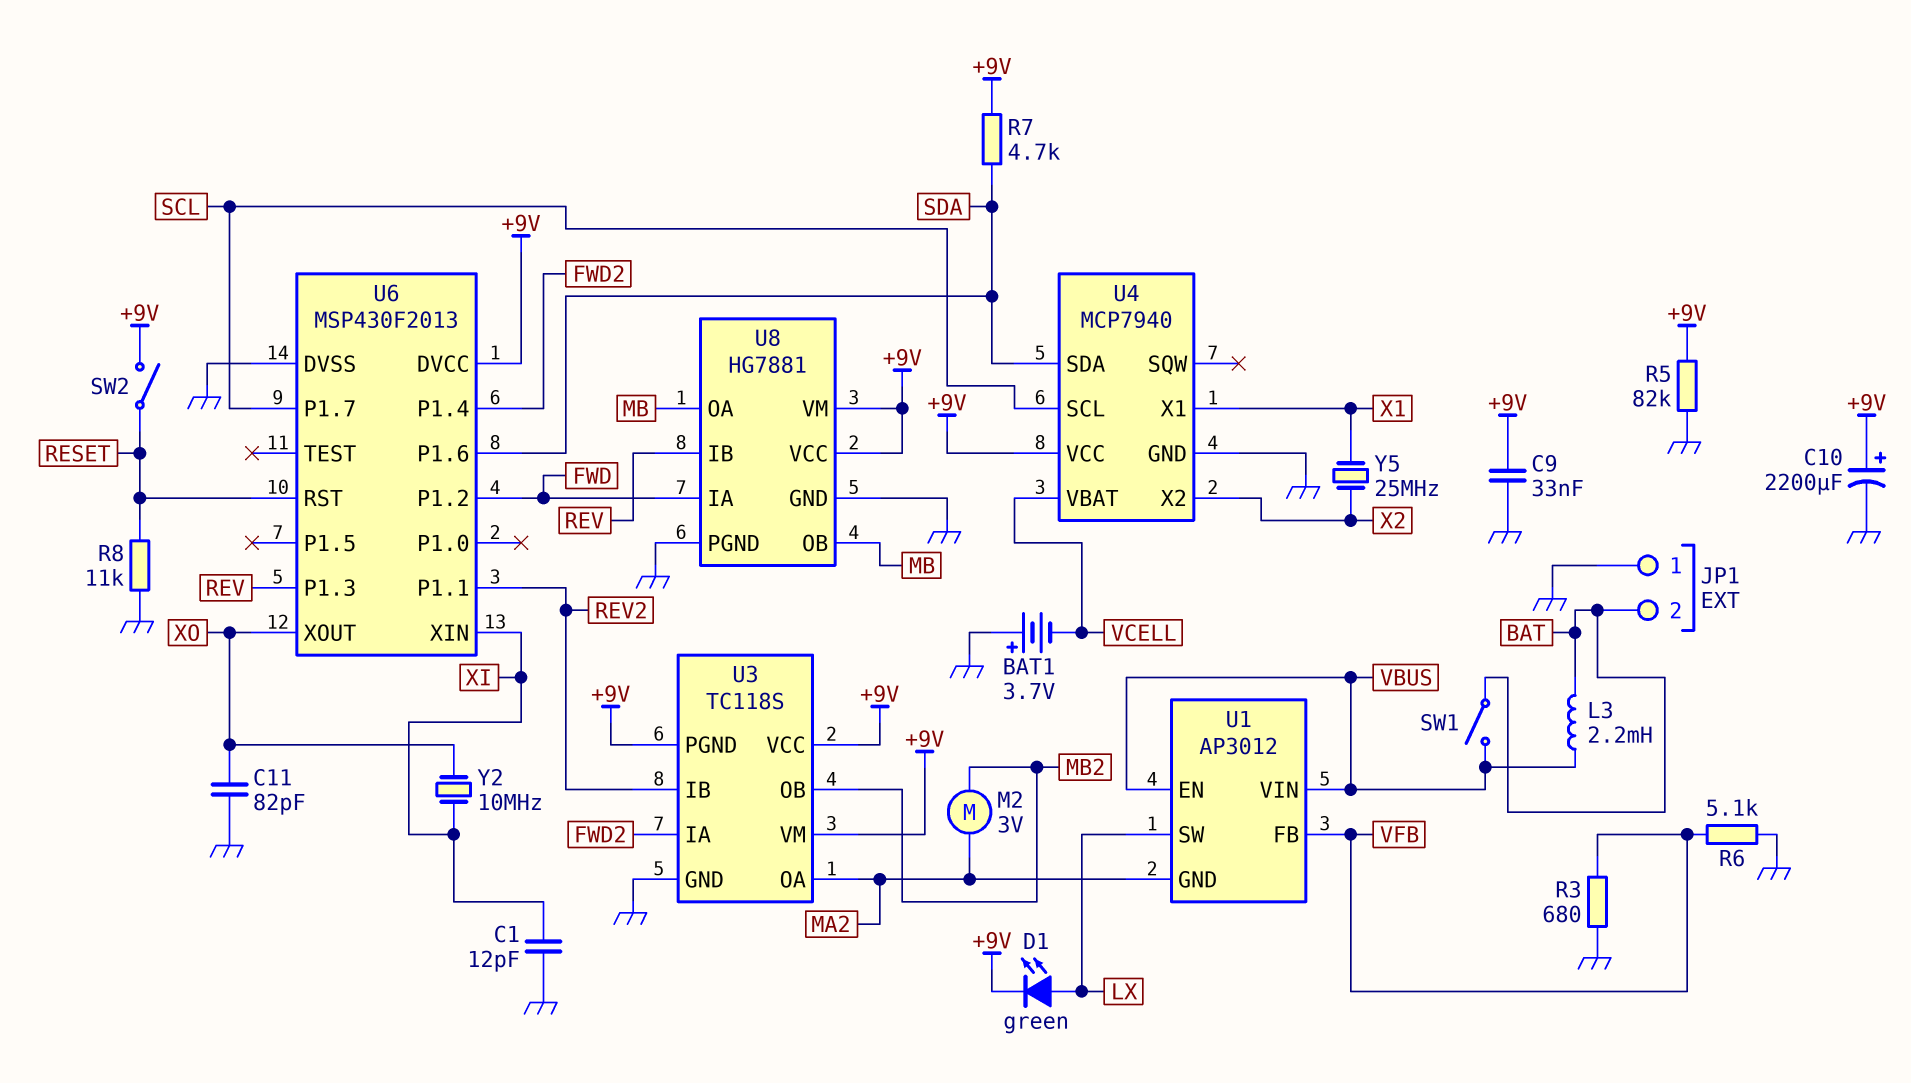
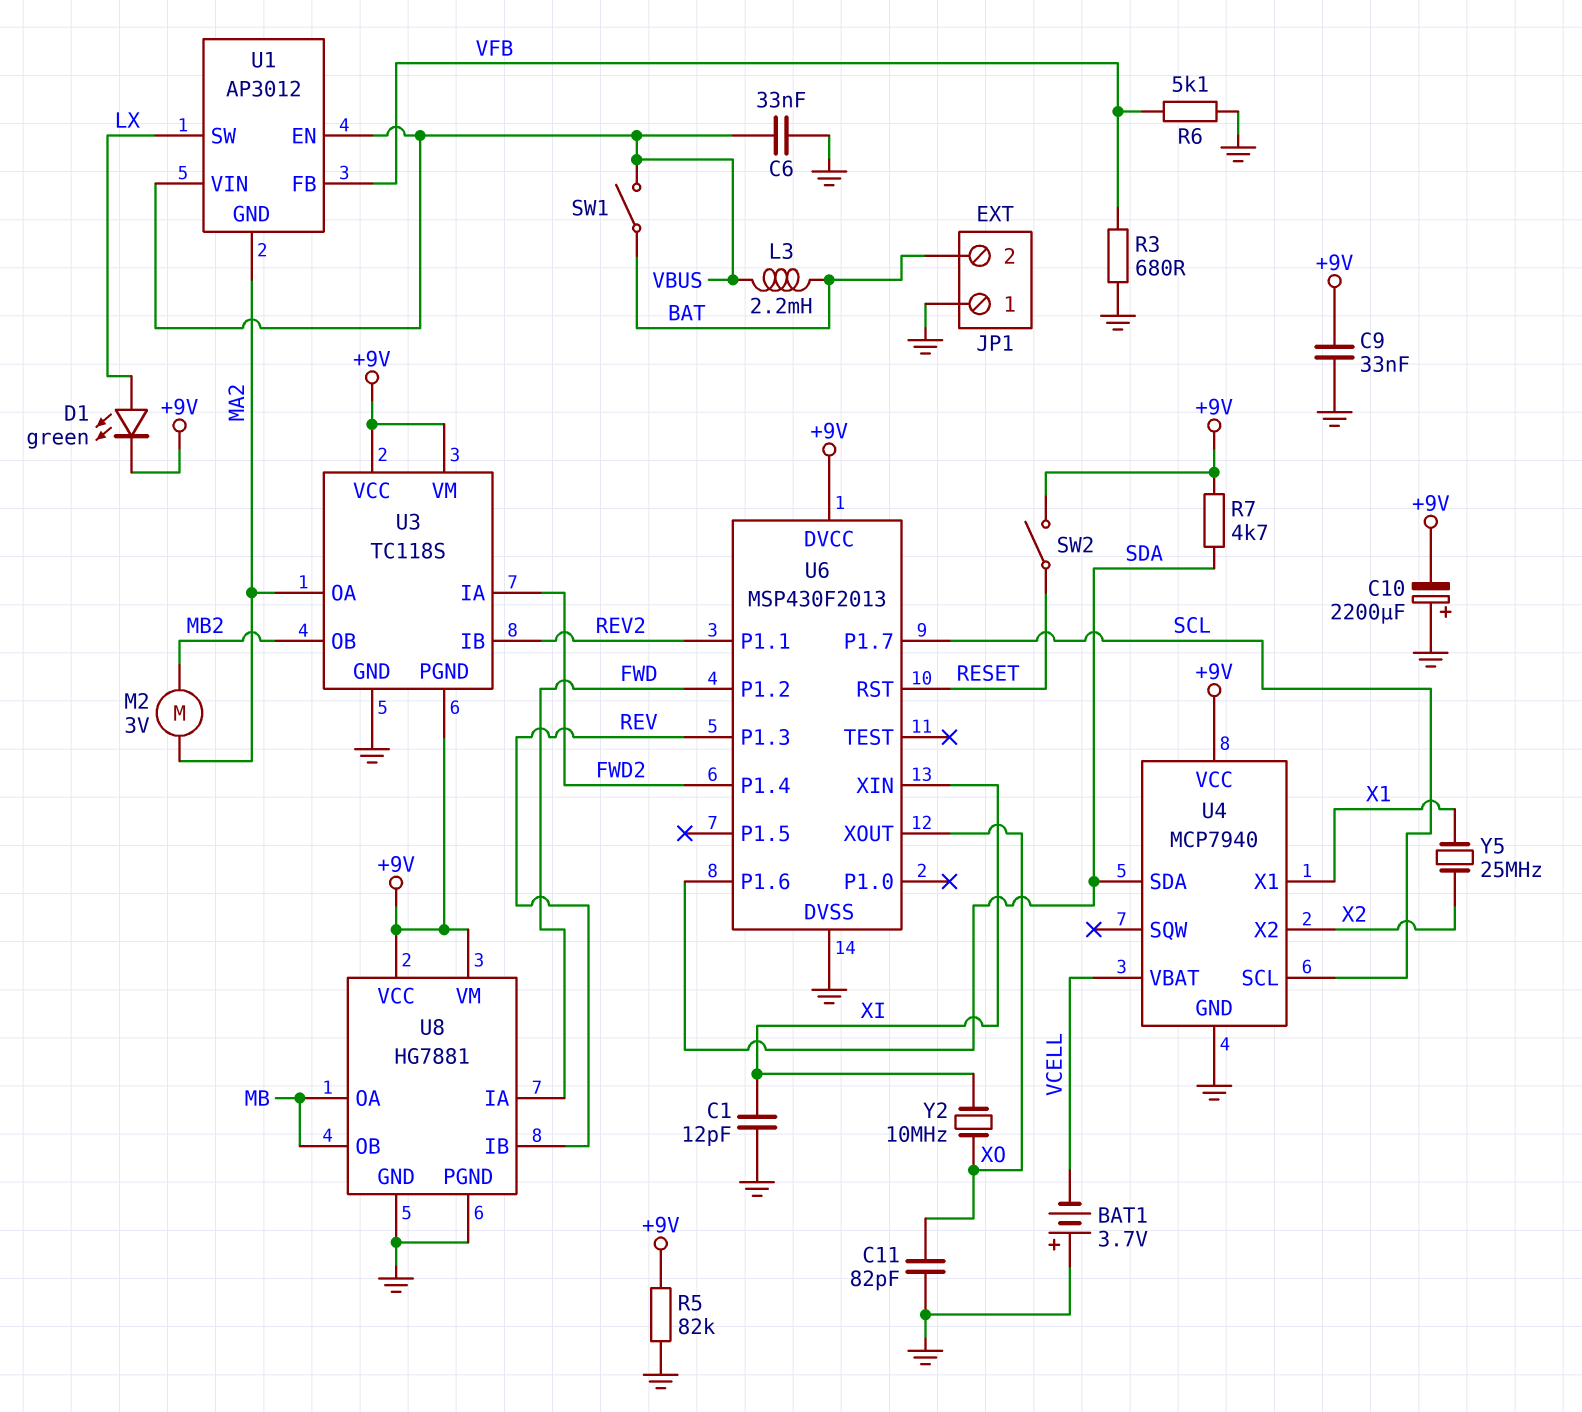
C6: none -> 33nF (GND, VBUS)
C10: 2200uF (plus +9V, minus GND) -> 2200uF (plus GND, minus +9V)
R8: 11k (GND, RESET) -> none

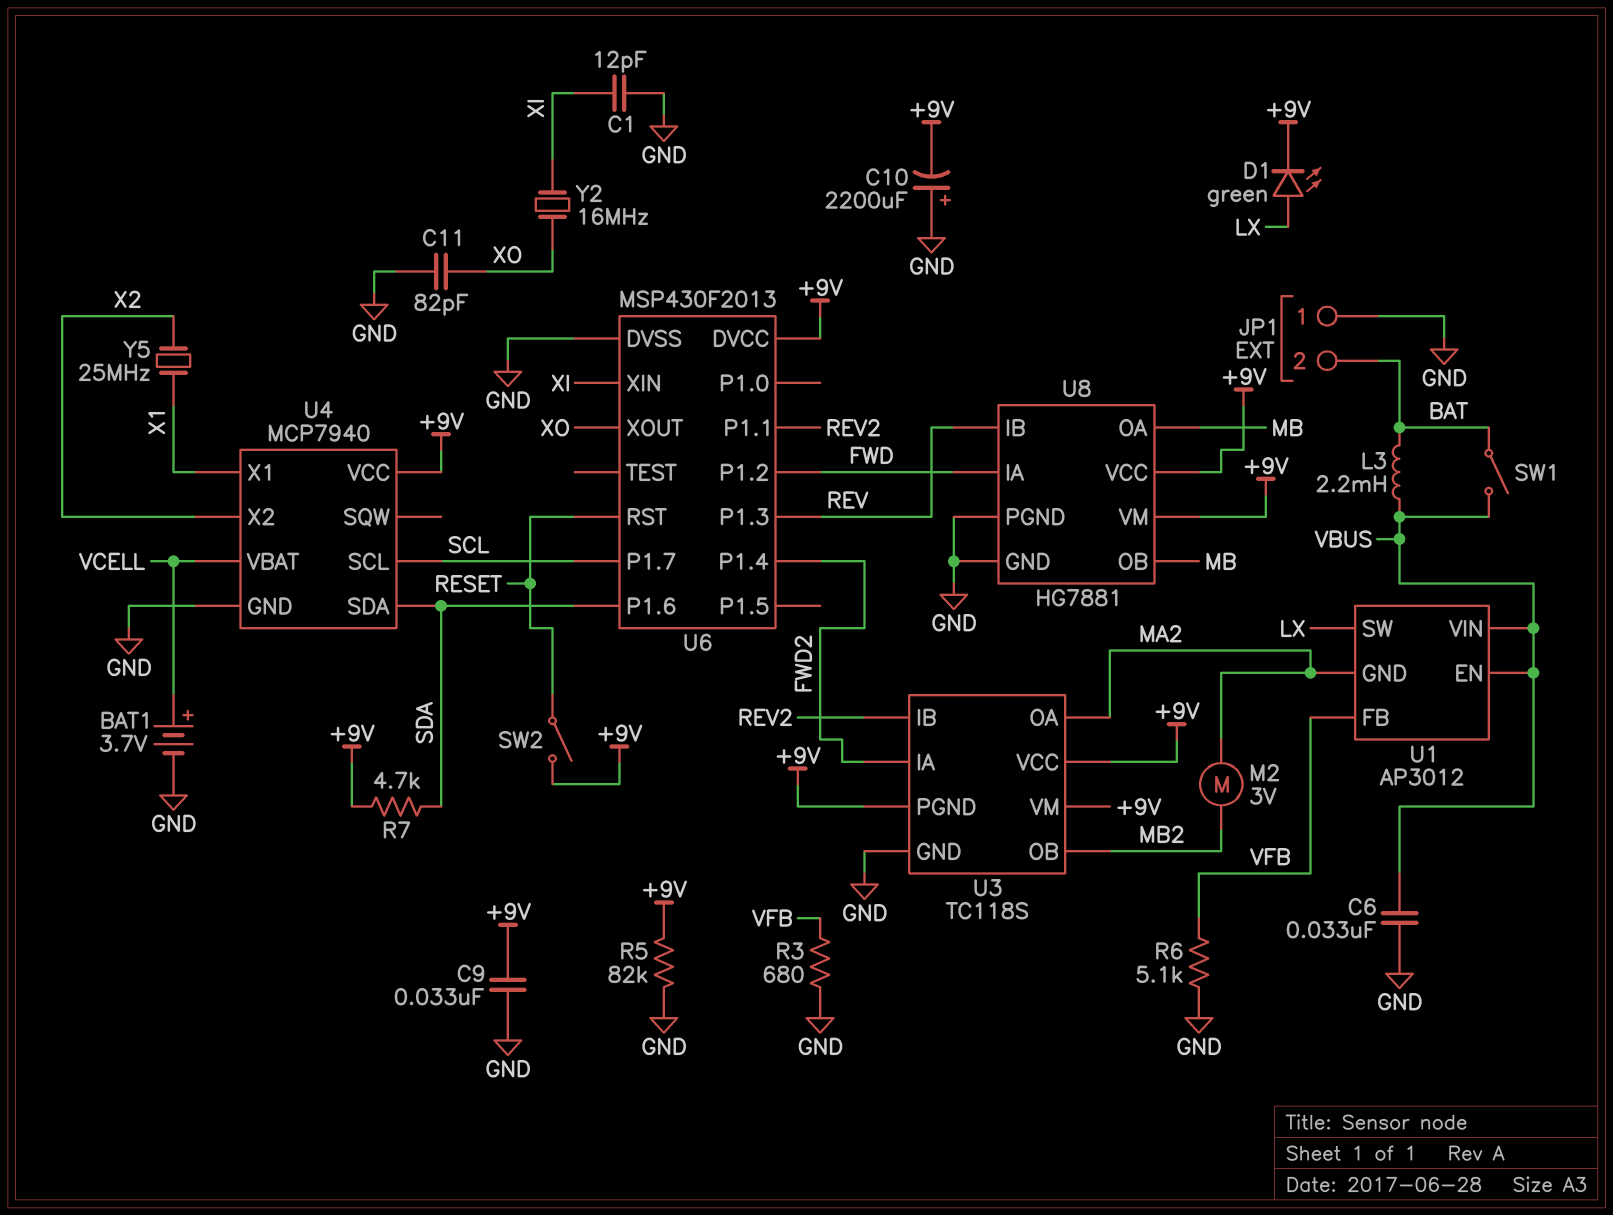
BAT1: 3.7V (plus GND, minus VCELL) -> 3.7V (plus VCELL, minus GND)
Y2: 10MHz (XI, XO) -> 16MHz (XI, XO)

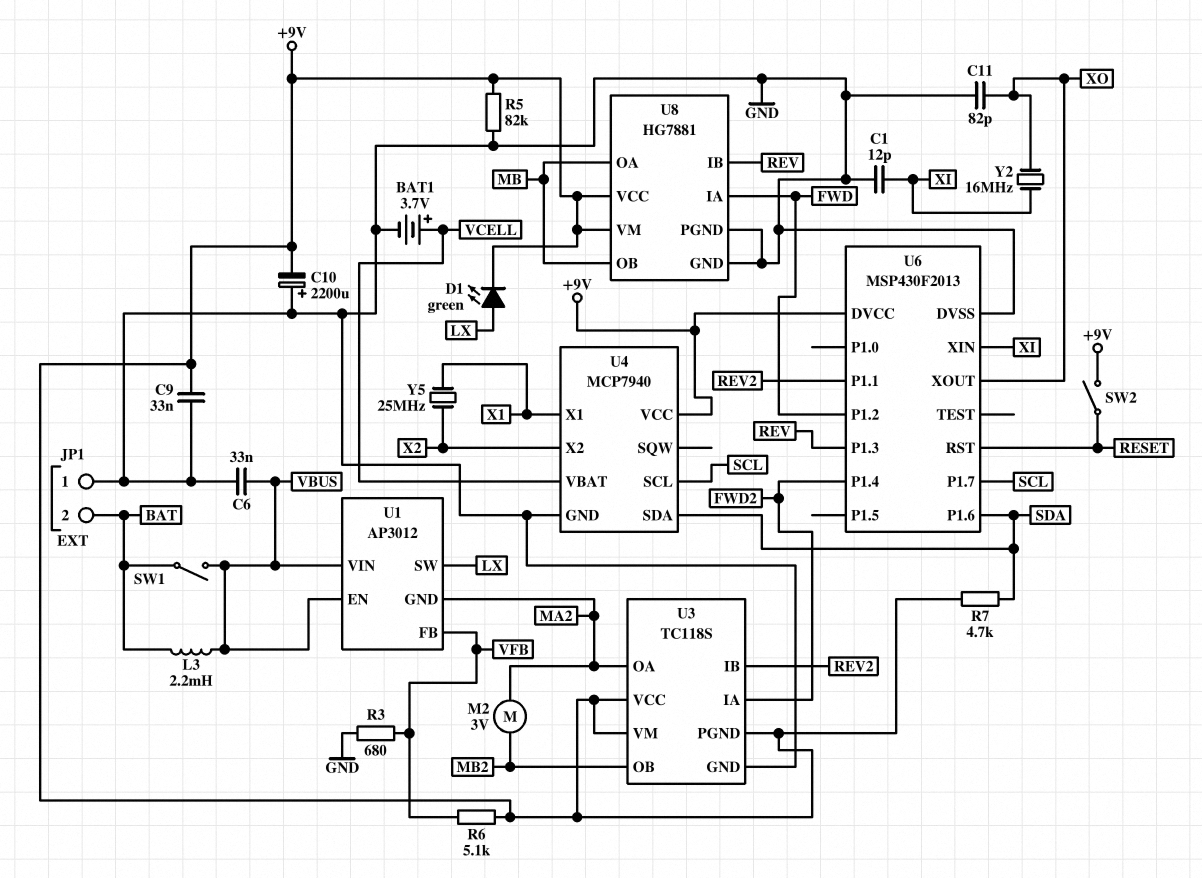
R6: 5.1k (GND, VFB) -> 5.1k (+9V, VFB)

